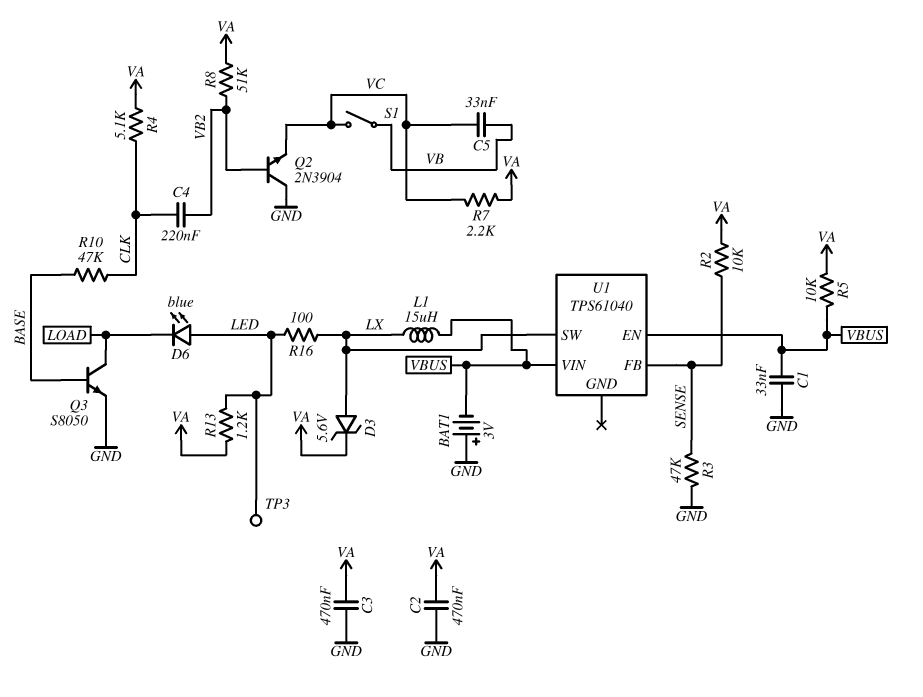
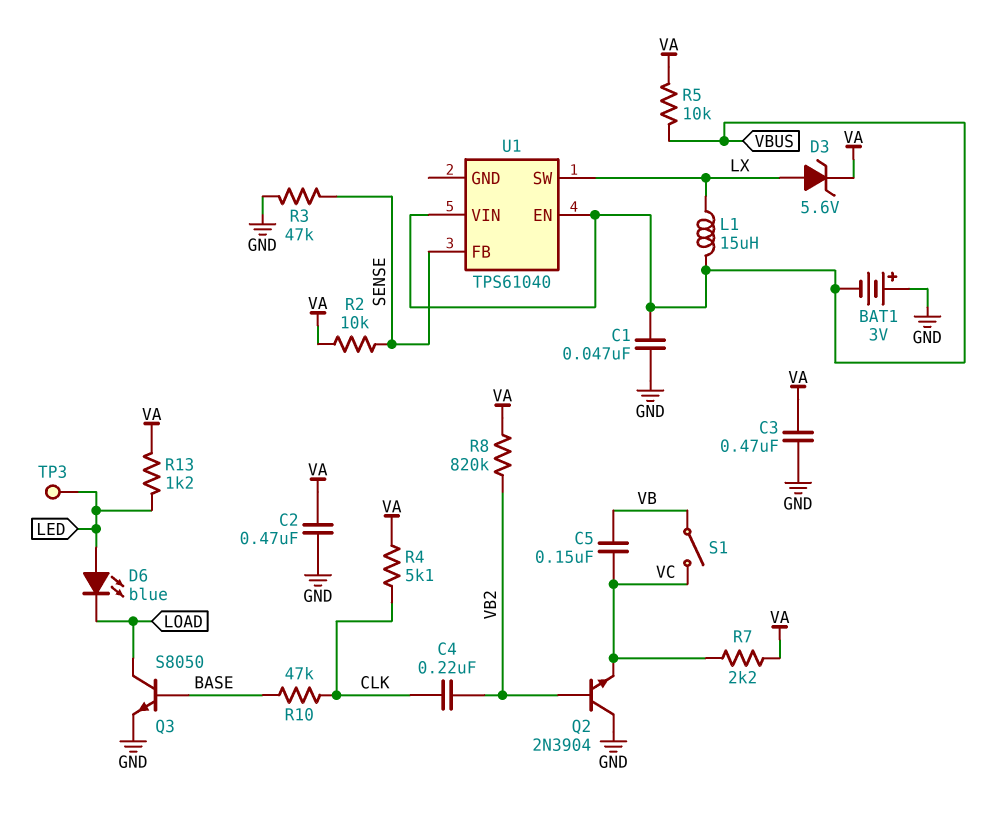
C1: 33nF (GND, VBUS) -> 47nF (GND, VBUS)
C5: 33nF (VB, VC) -> 150nF (VB, VC)
R8: 51k (VA, VB2) -> 820k (VA, VB2)
R16: 100 (LED, LX) -> none

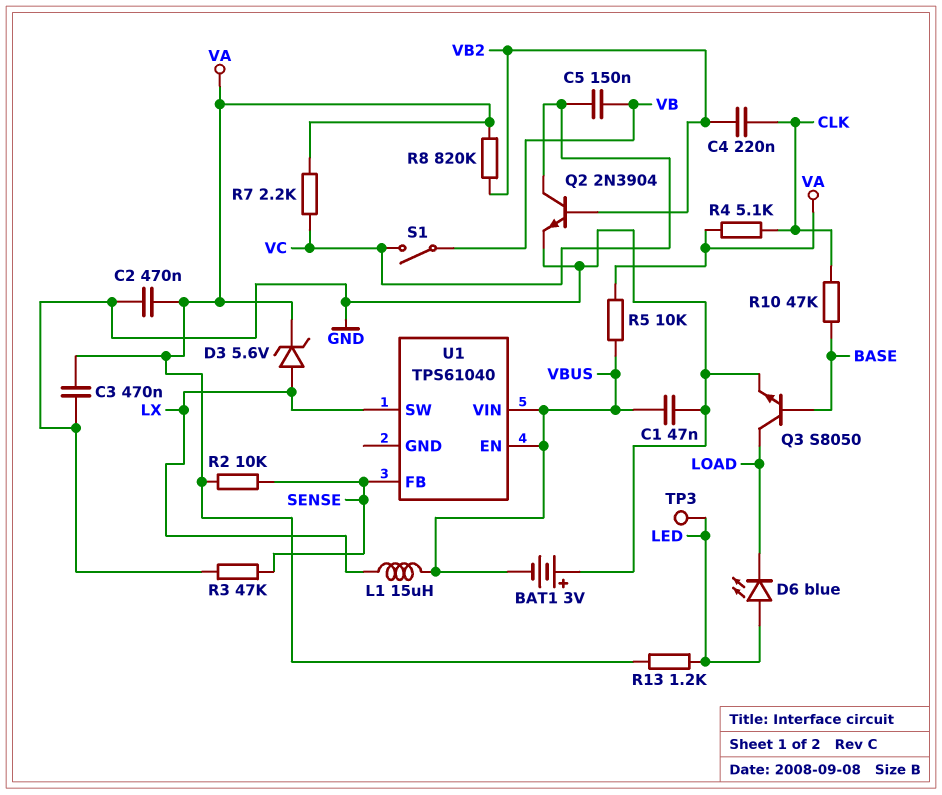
Q2: NPN 2N3904 (B VB2, C GND, E VC) -> NPN 2N3904 (B VB2, C VC, E GND)

